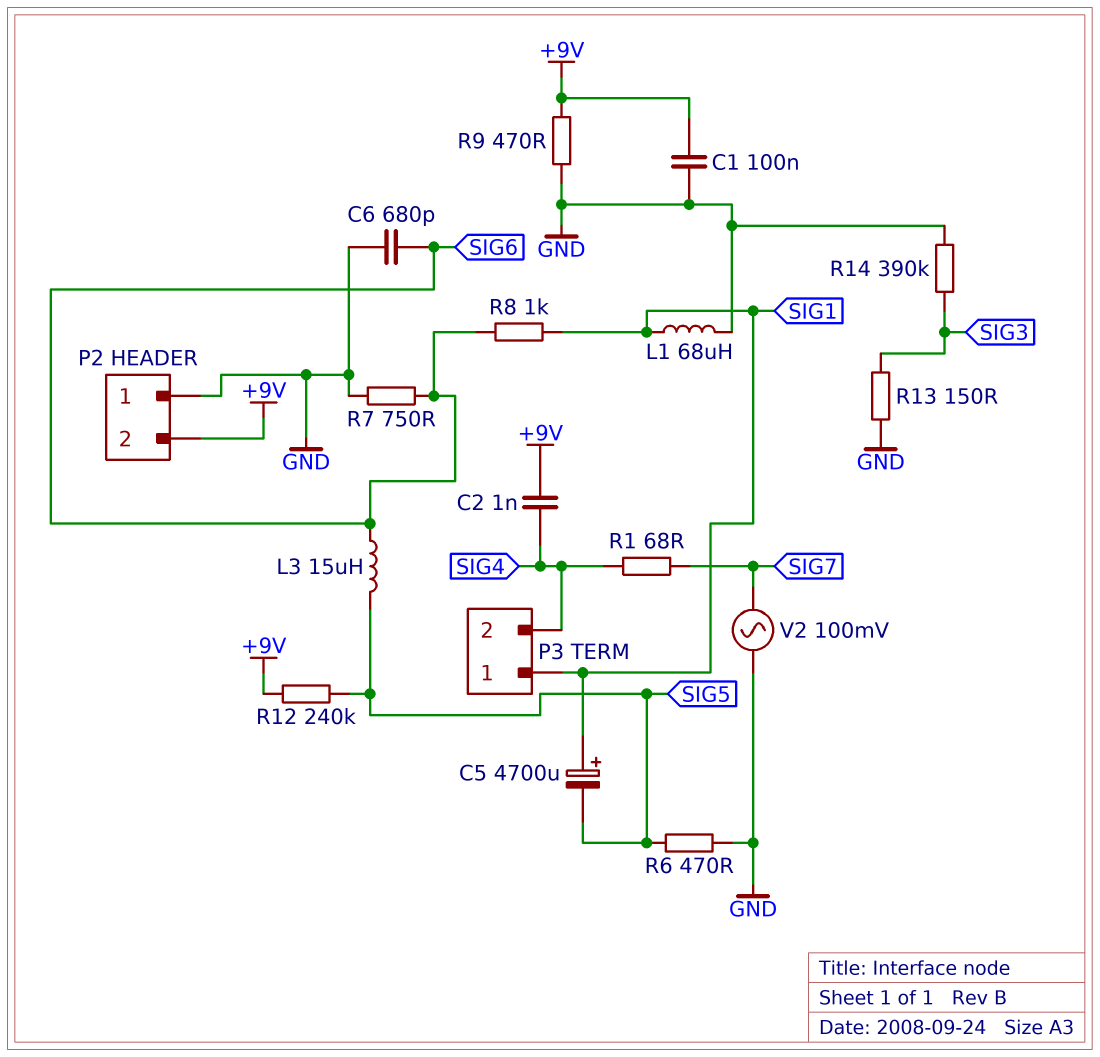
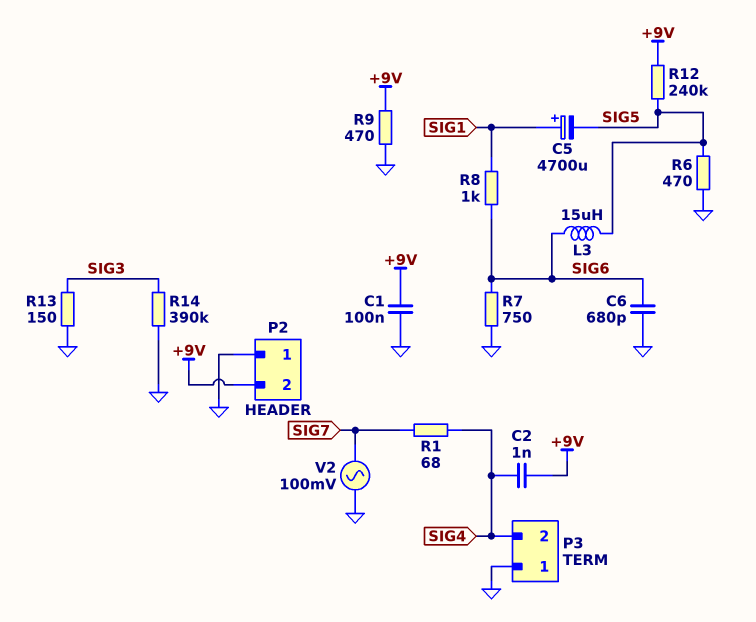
L1: 68uH (GND, SIG1) -> none
P3 pin 1: SIG1 -> GND

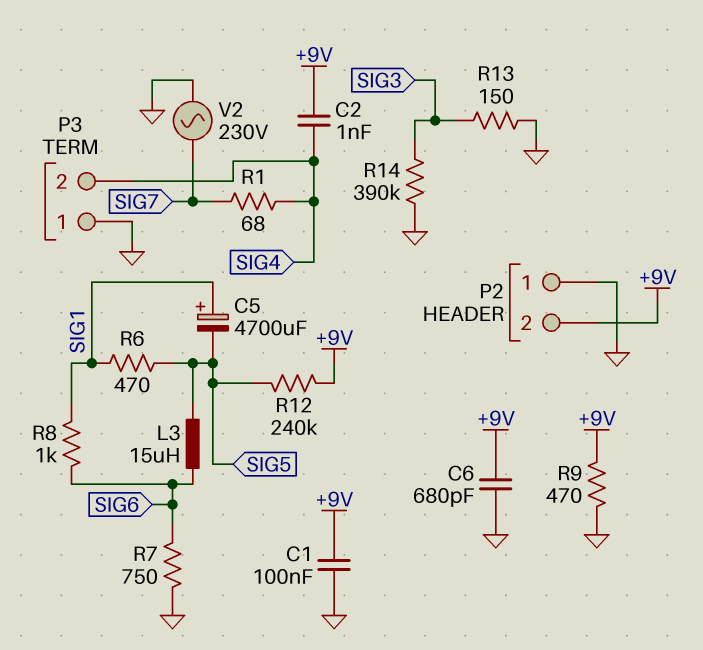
C6: 680pF (GND, SIG6) -> 680pF (+9V, GND)
R6: 470 (GND, SIG5) -> 470 (SIG1, SIG5)
V2: AC 100mV (GND, SIG7) -> AC 230V (GND, SIG7)

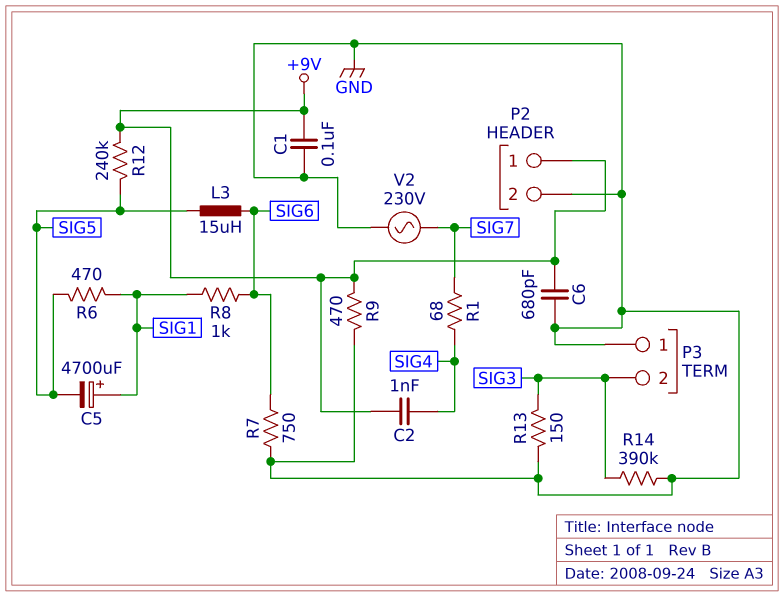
P2 pin 1: GND -> +9V
P2 pin 2: +9V -> GND
P3 pin 2: SIG4 -> SIG3

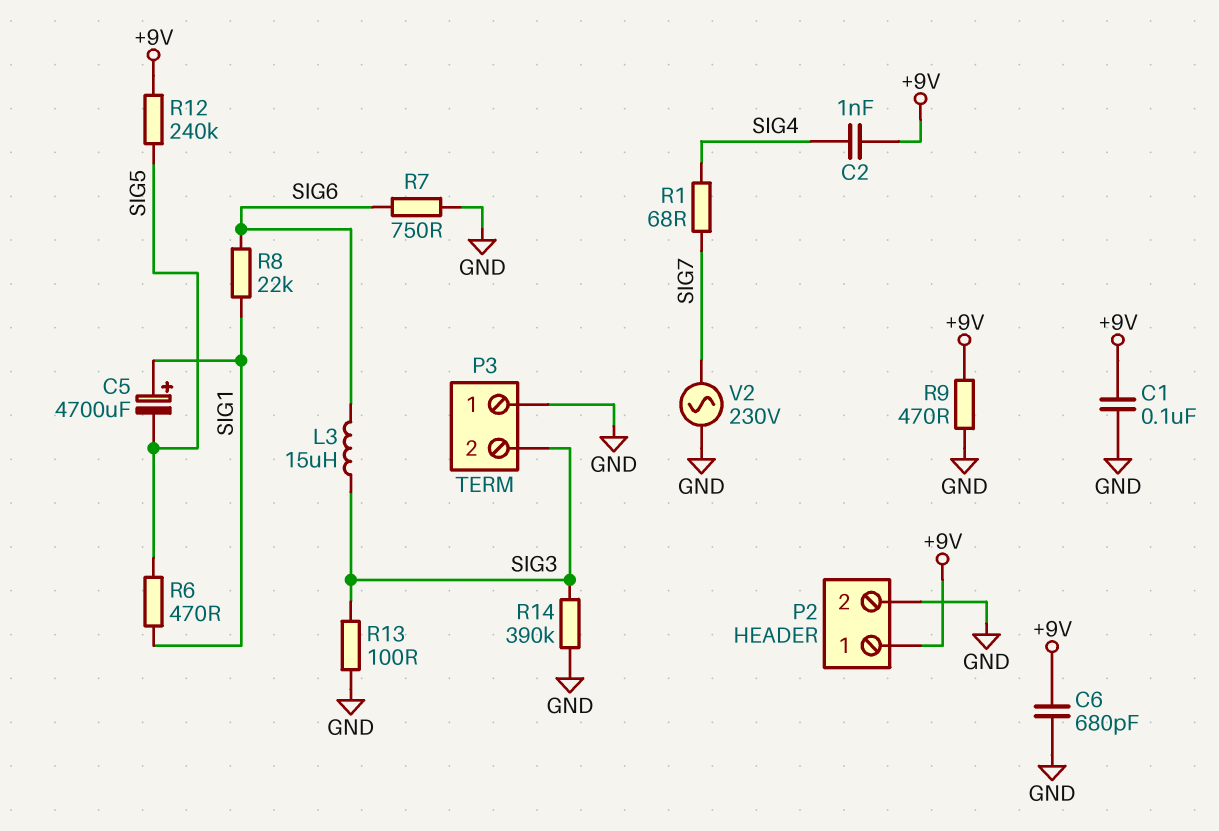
L3: 15uH (SIG5, SIG6) -> 15uH (SIG3, SIG6)
R8: 1k (SIG1, SIG6) -> 22k (SIG1, SIG6)
R13: 150 (GND, SIG3) -> 100 (GND, SIG3)

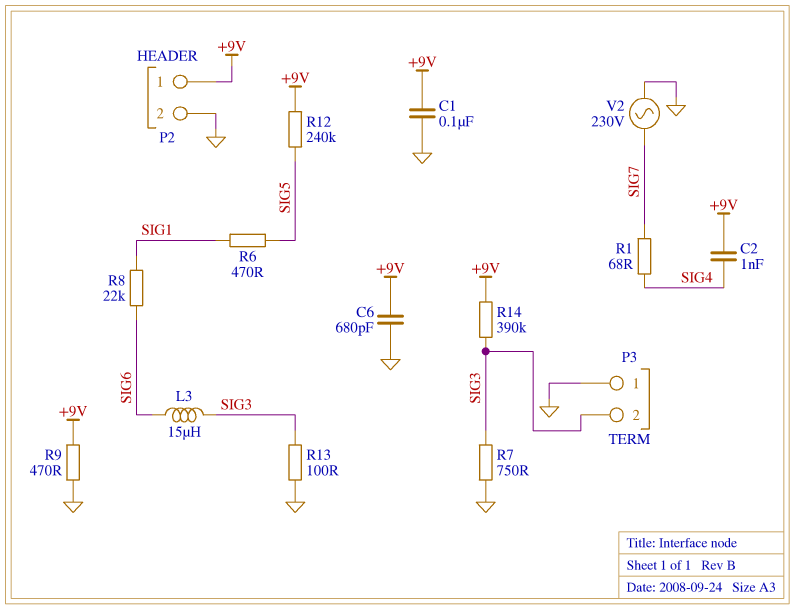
C5: 4700uF (plus SIG1, minus SIG5) -> none
R7: 750 (GND, SIG6) -> 750 (GND, SIG3)
R14: 390k (GND, SIG3) -> 390k (+9V, SIG3)

